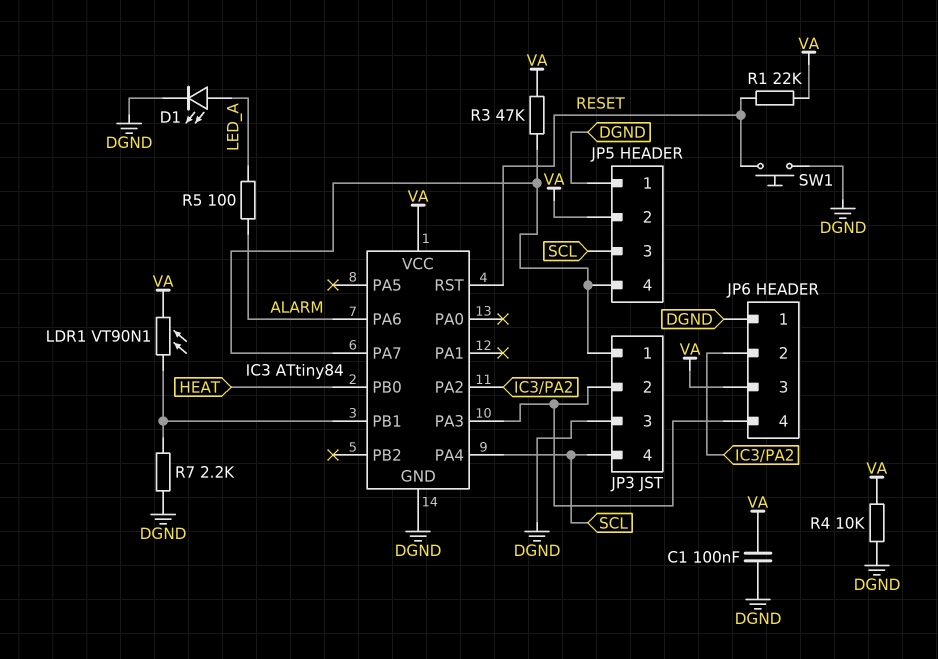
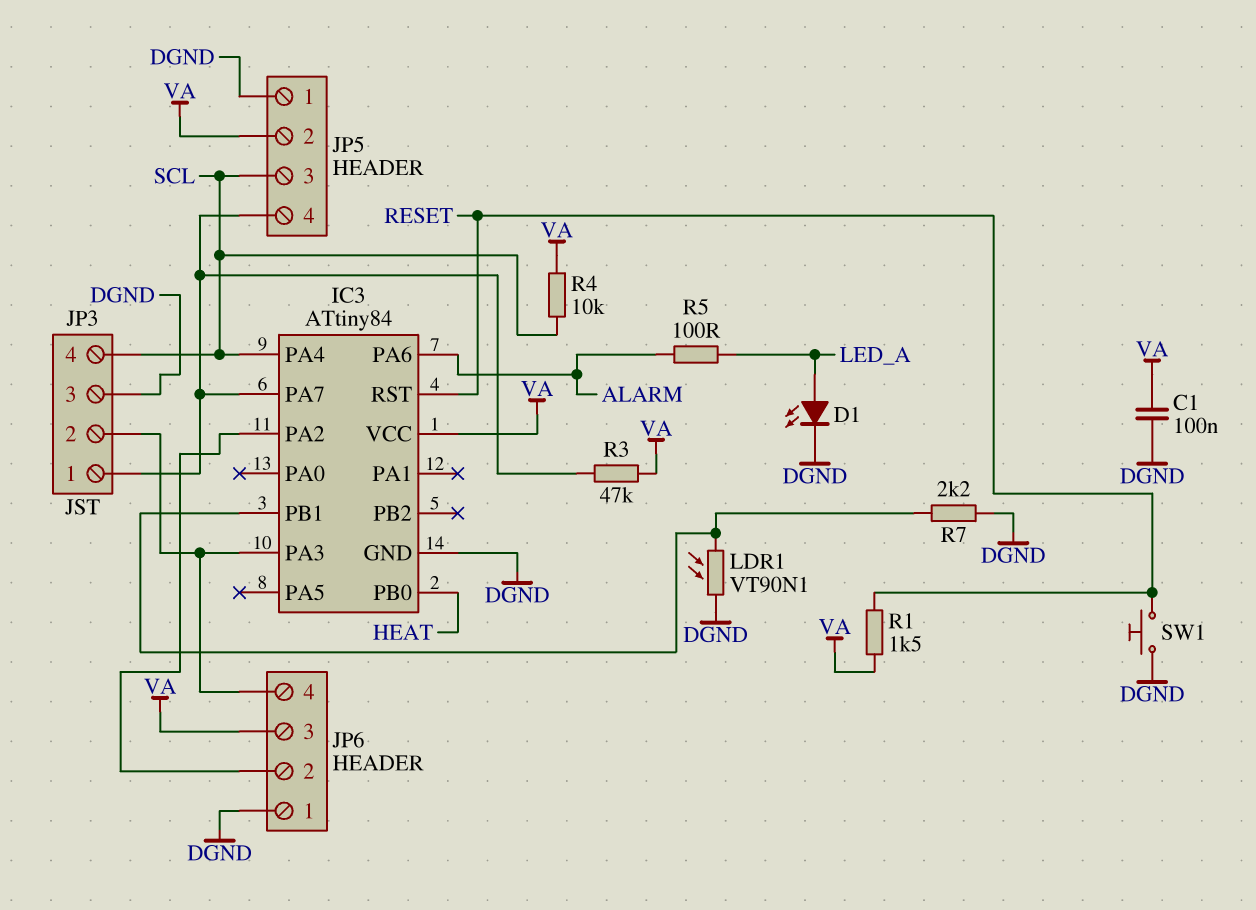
LDR1: VT90N1 (IC3/PB1, VA) -> VT90N1 (DGND, IC3/PB1)
R1: 22k (RESET, VA) -> 1.5k (RESET, VA)
R4: 10k (DGND, VA) -> 10k (SCL, VA)

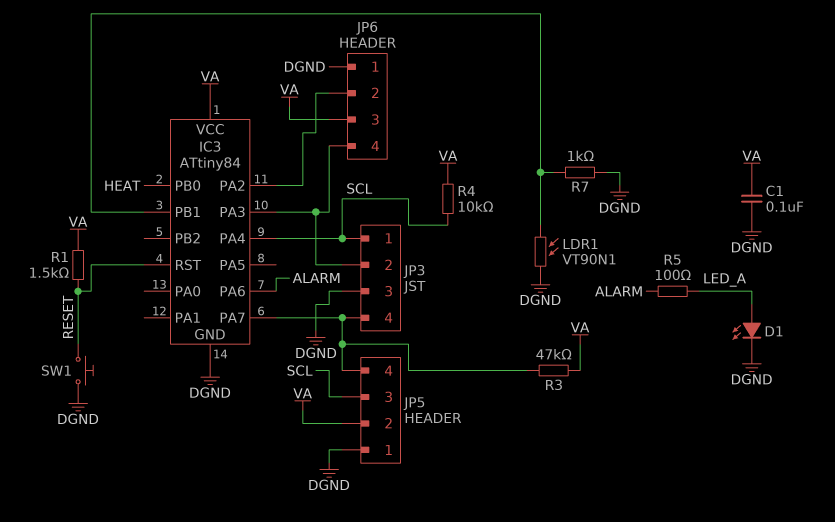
JP3 pin 1: IC3/PA7 -> SCL
JP3 pin 4: SCL -> IC3/PA7
R7: 2.2k (DGND, IC3/PB1) -> 1k (DGND, IC3/PB1)

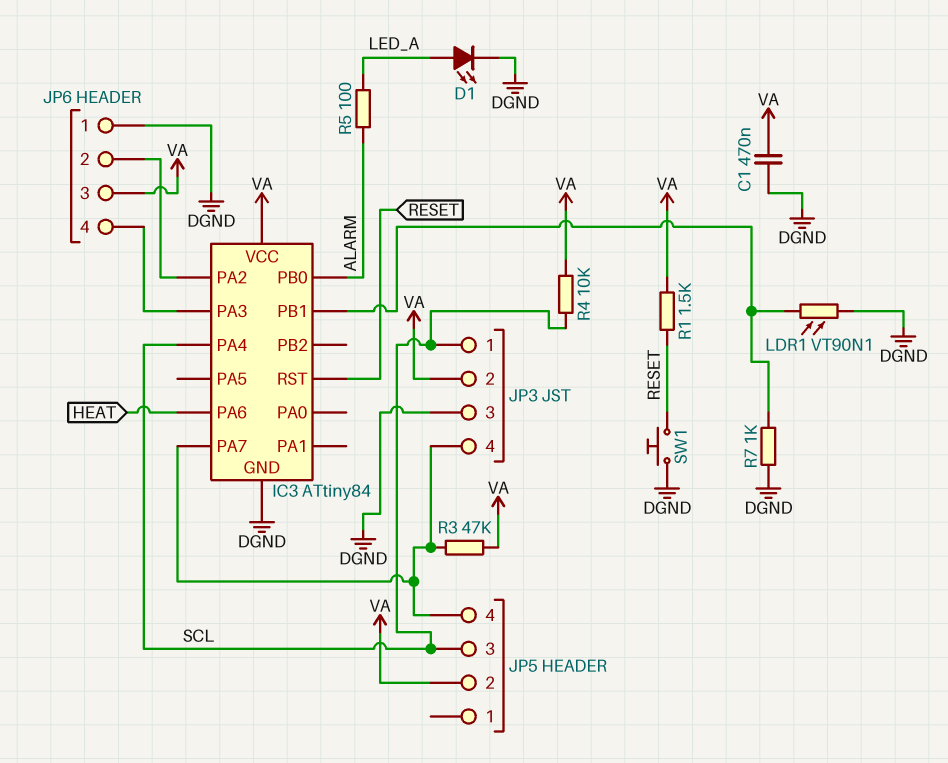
C1: 100nF (DGND, VA) -> 470nF (DGND, VA)
IC3 pin PA6: ALARM -> HEAT
IC3 pin PB0: HEAT -> ALARM
JP3 pin 2: IC3/PA3 -> VA
JP5 pin 1: DGND -> none

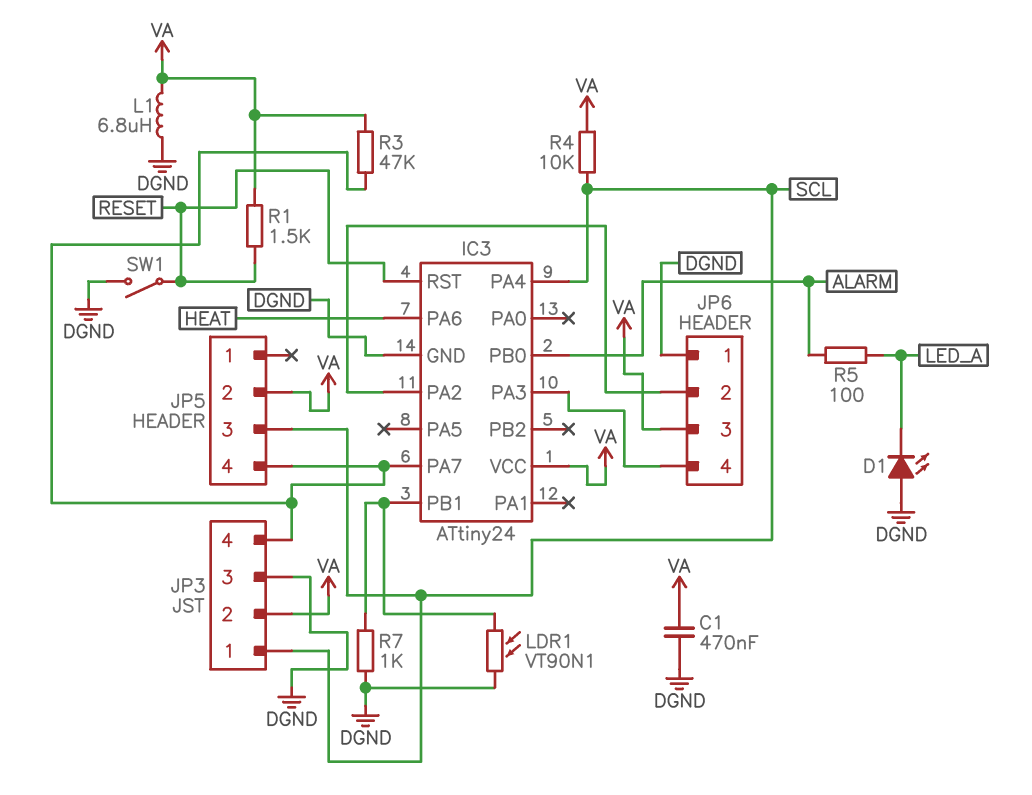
D1: LED (A LED_A, K DGND) -> LED (A DGND, K LED_A)
IC3: ATtiny84 -> ATtiny24
L1: none -> 6.8uH (DGND, VA)
SW1: button (DGND, RESET) -> switch (DGND, RESET)

